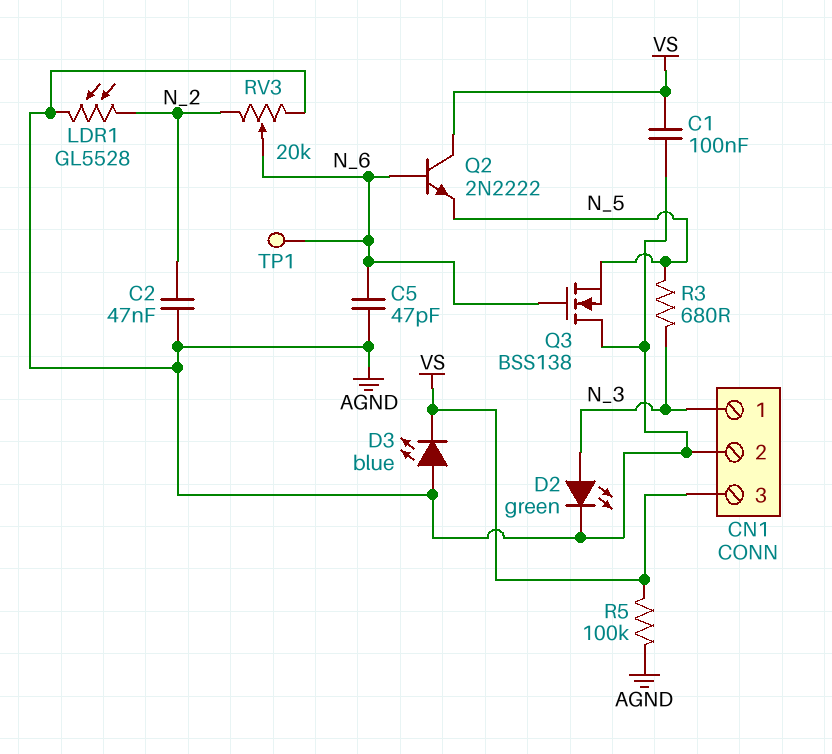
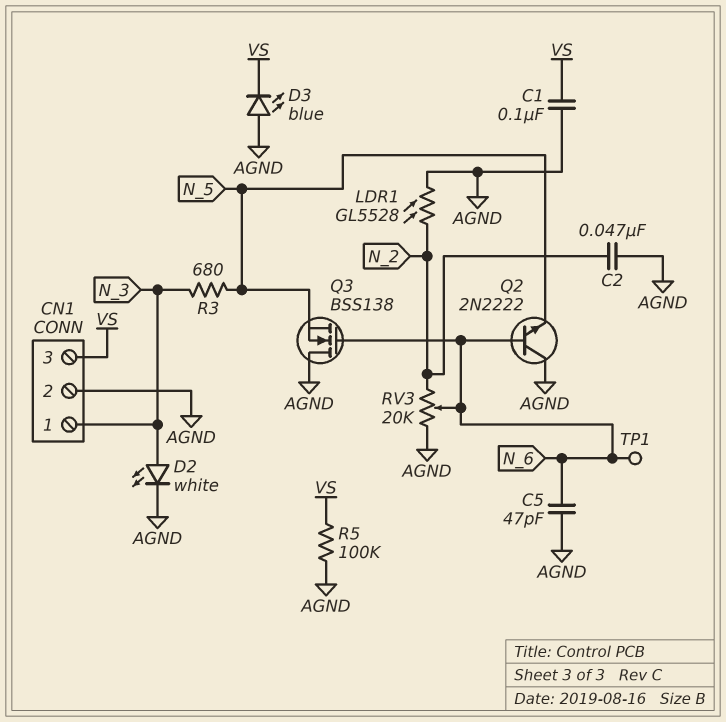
D2: LED green (A N_3, K AGND) -> LED white (A N_3, K AGND)
Q2: NPN 2N2222 (B N_6, C VS, E N_5) -> NPN 2N2222 (B N_6, C AGND, E N_5)

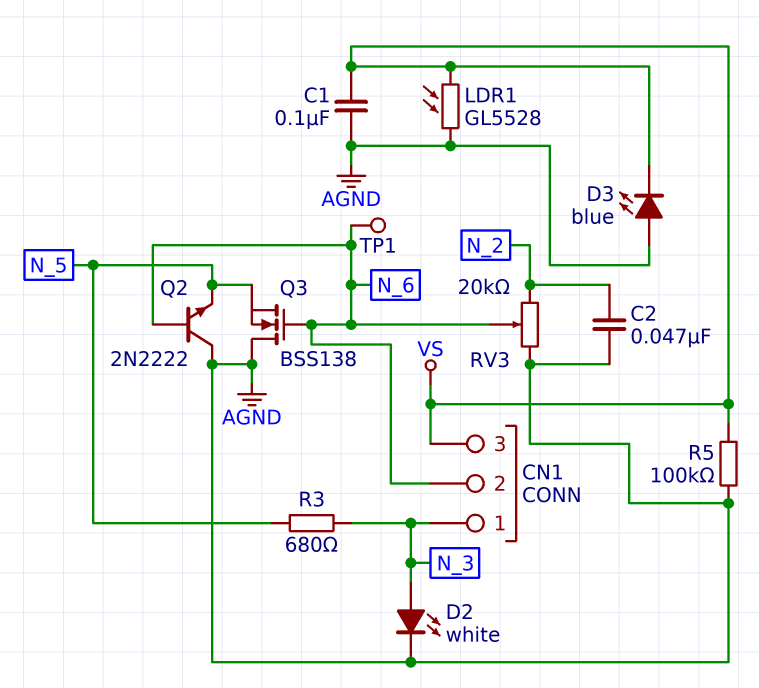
C5: 47pF (AGND, N_6) -> none
CN1 pin 2: AGND -> N_6
LDR1: GL5528 (AGND, N_2) -> GL5528 (AGND, VS)

